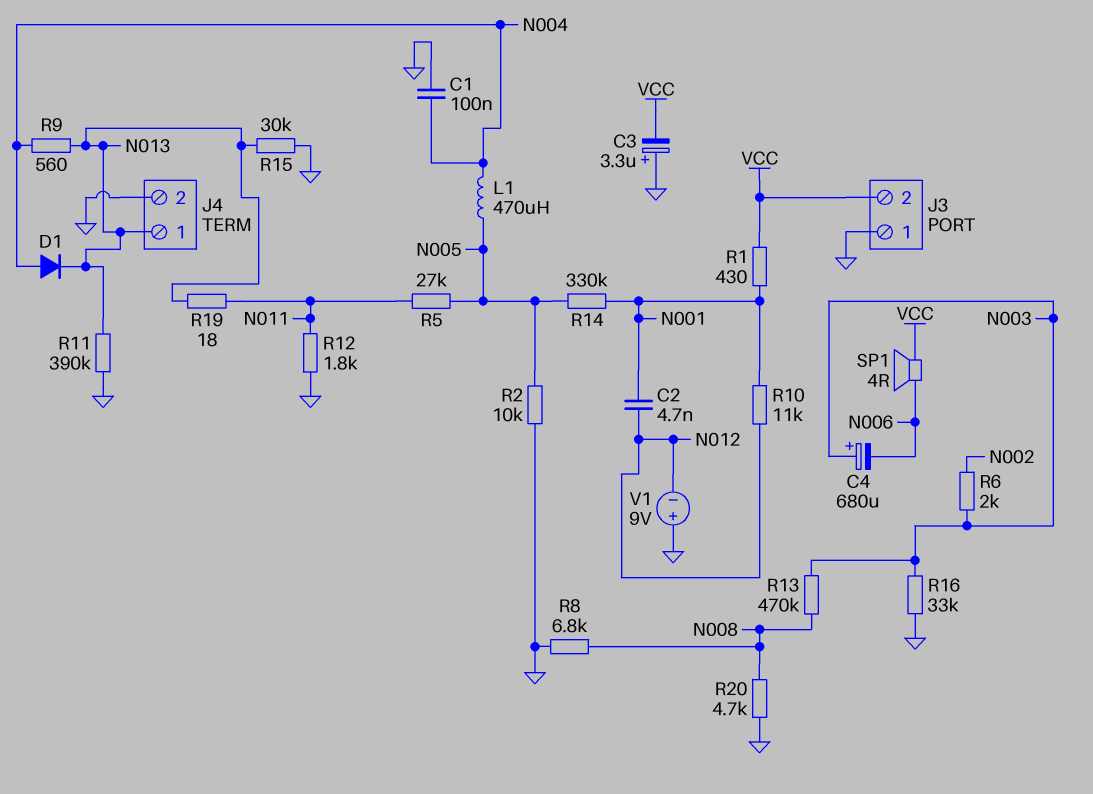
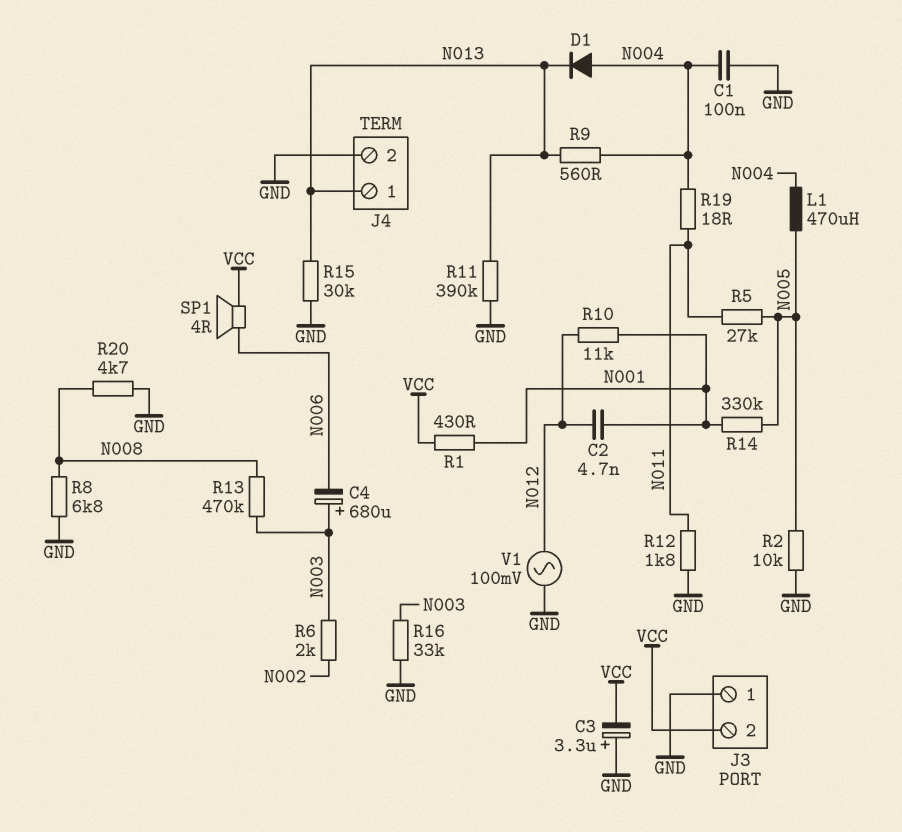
R19: 18 (N011, N013) -> 18 (N004, N011)
V1: 9V (plus GND, minus N012) -> AC 100mV (GND, N012)

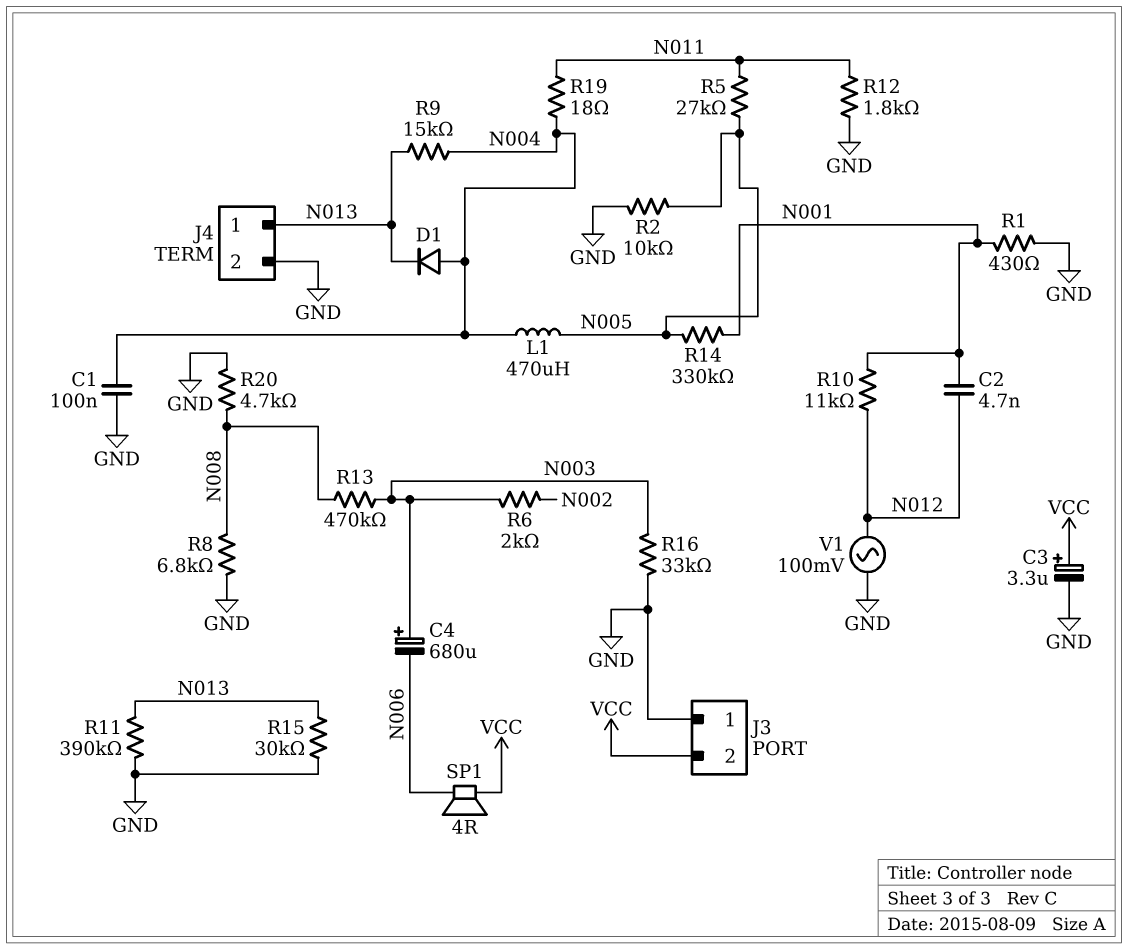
C3: 3.3uF (plus GND, minus VCC) -> 3.3uF (plus VCC, minus GND)
R1: 430 (N001, VCC) -> 430 (GND, N001)
R9: 560 (N004, N013) -> 15k (N004, N013)

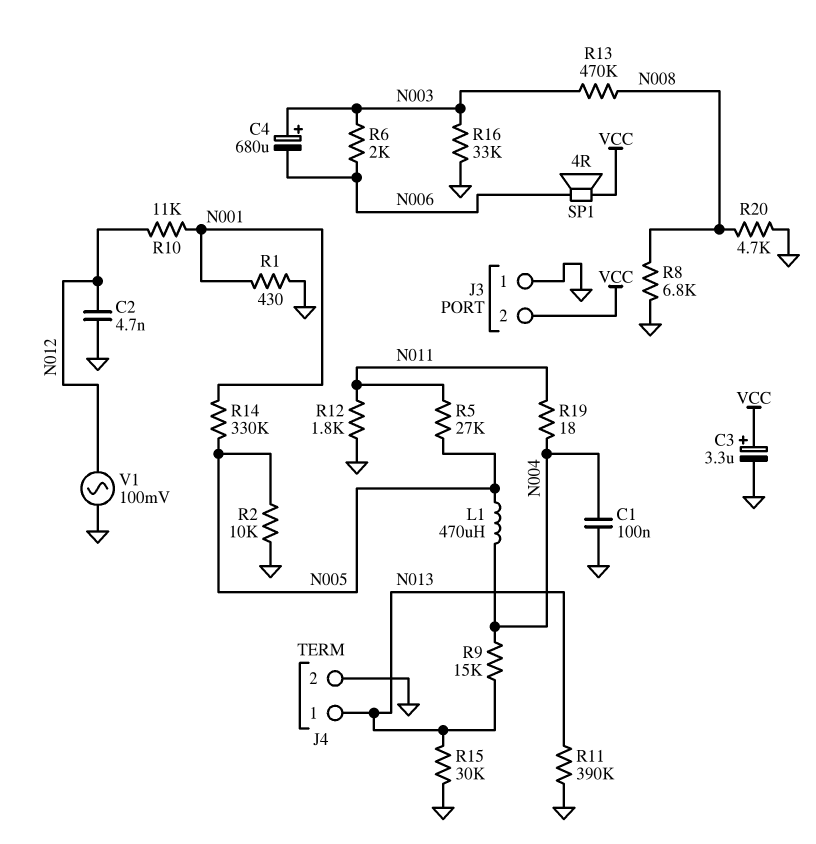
C2: 4.7nF (N001, N012) -> 4.7nF (GND, N012)
D1: diode (A N004, K N013) -> none
R6: 2k (N002, N003) -> 2k (N003, N006)

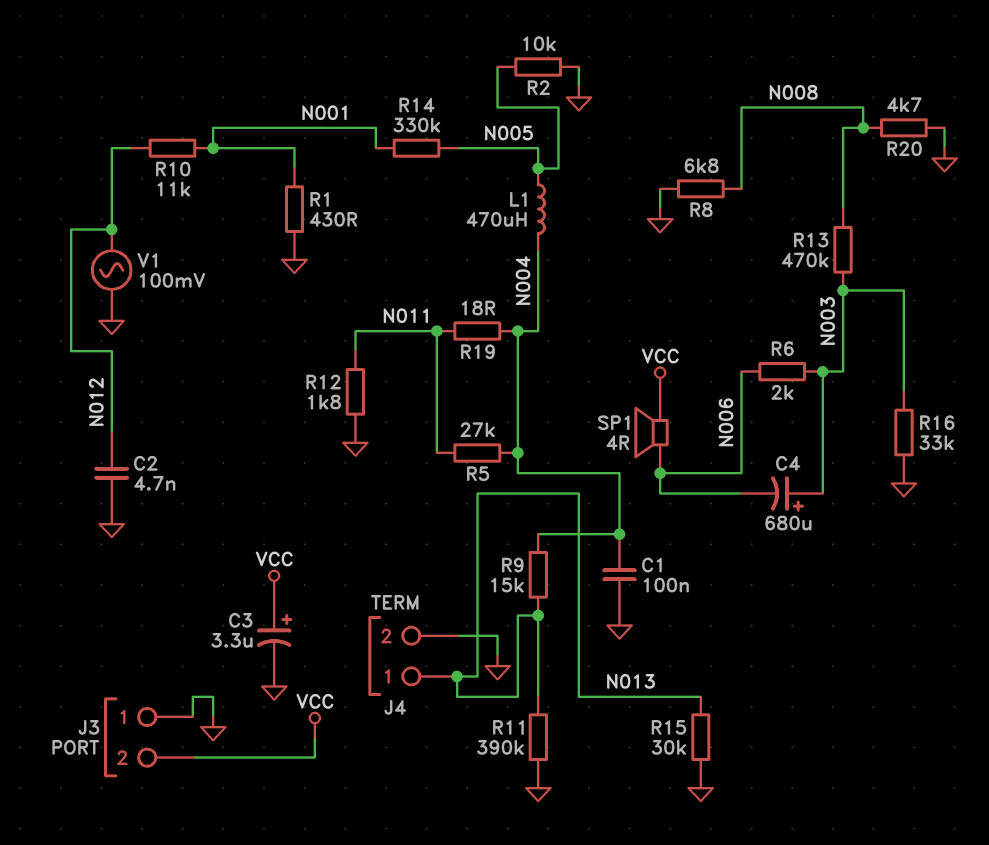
R5: 27k (N005, N011) -> 27k (N004, N011)

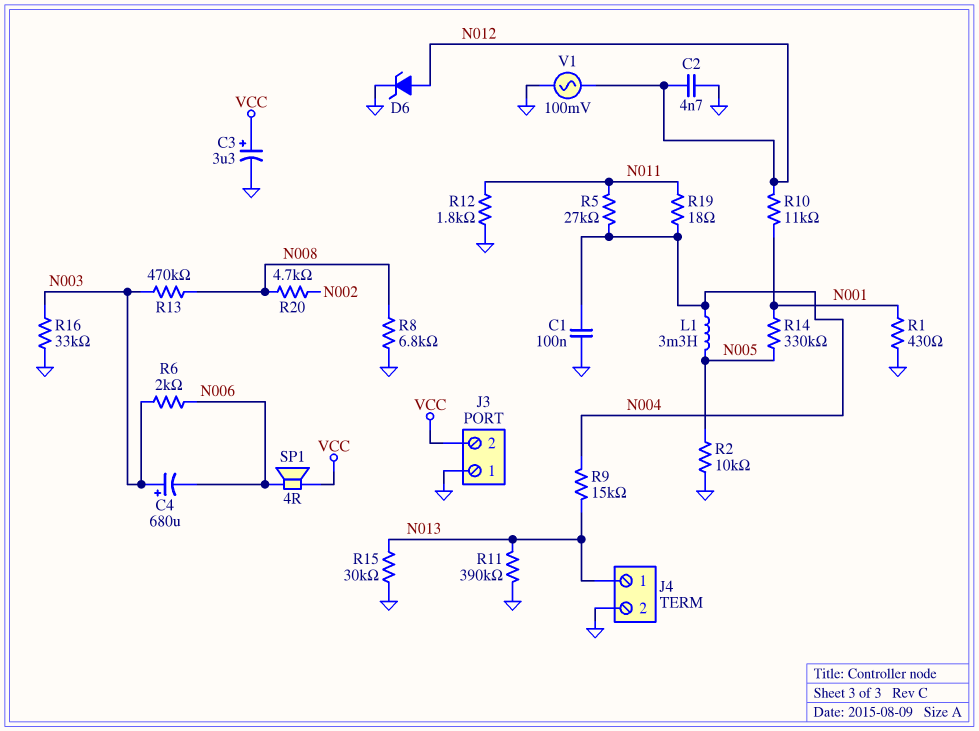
D6: none -> zener (A N012, K GND)
L1: 470uH (N004, N005) -> 3.3mH (N004, N005)
R20: 4.7k (GND, N008) -> 4.7k (N002, N008)

